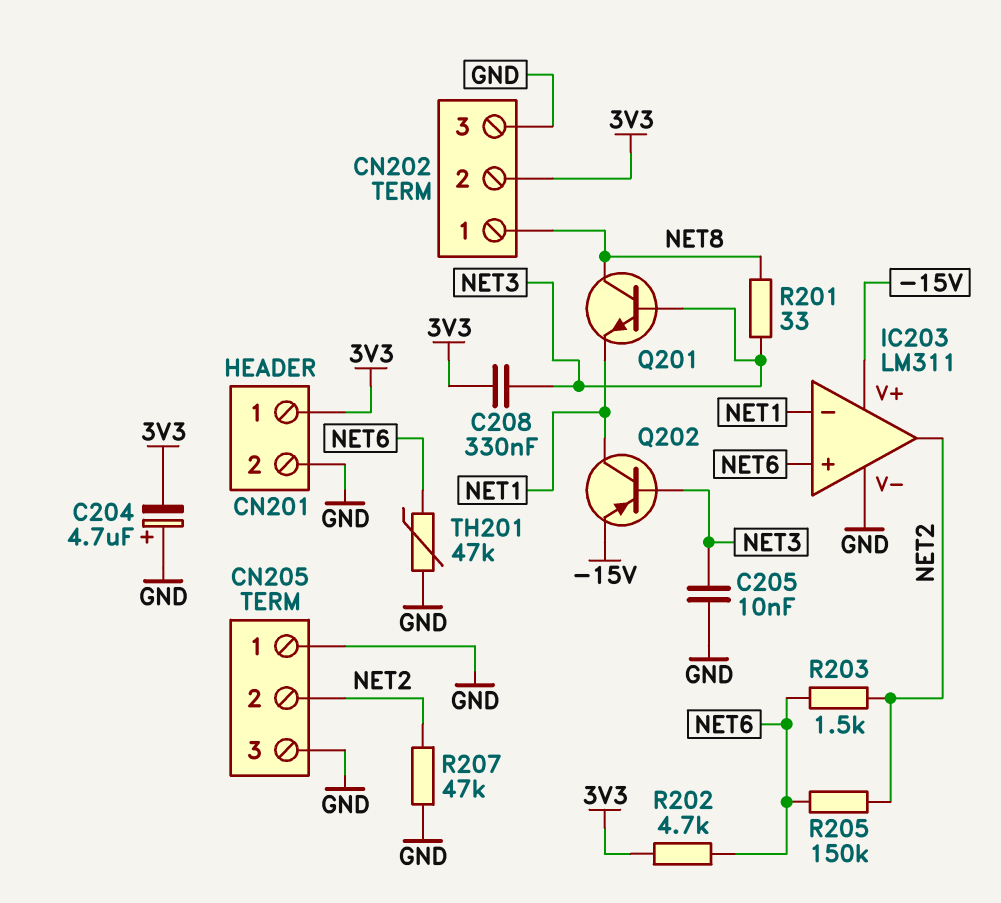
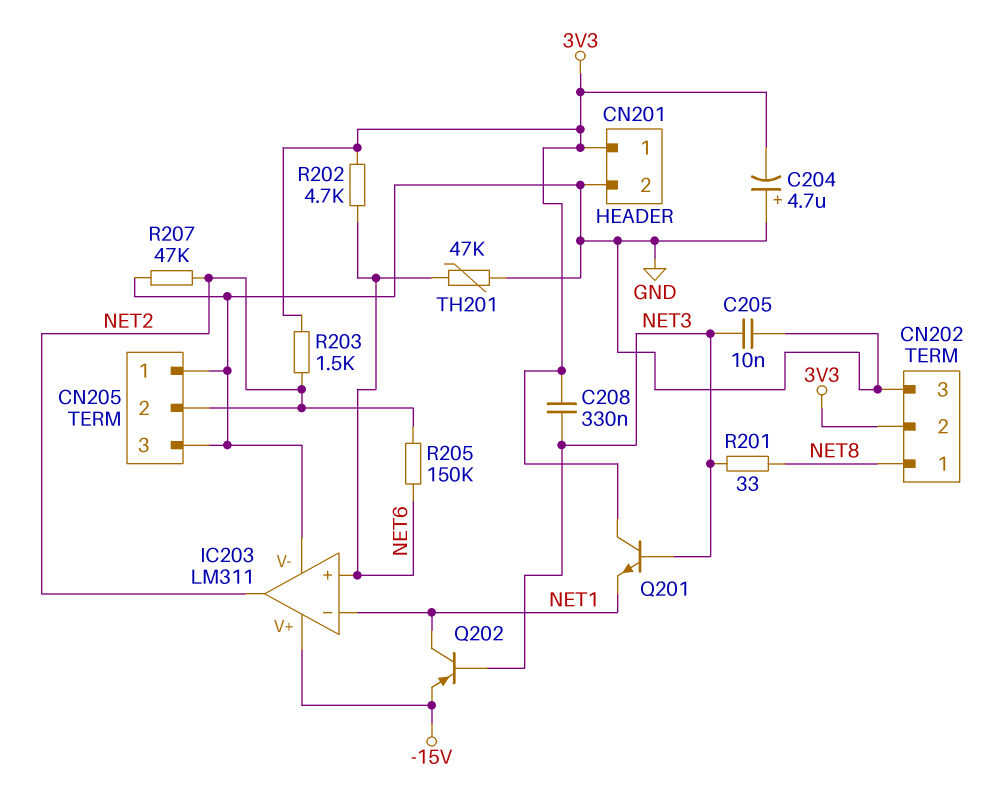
Q201: NPN (B NET3, C NET8, E NET1) -> NPN (B NET3, C 3V3, E NET1)
R203: 1.5k (NET2, NET6) -> 1.5k (3V3, NET2)

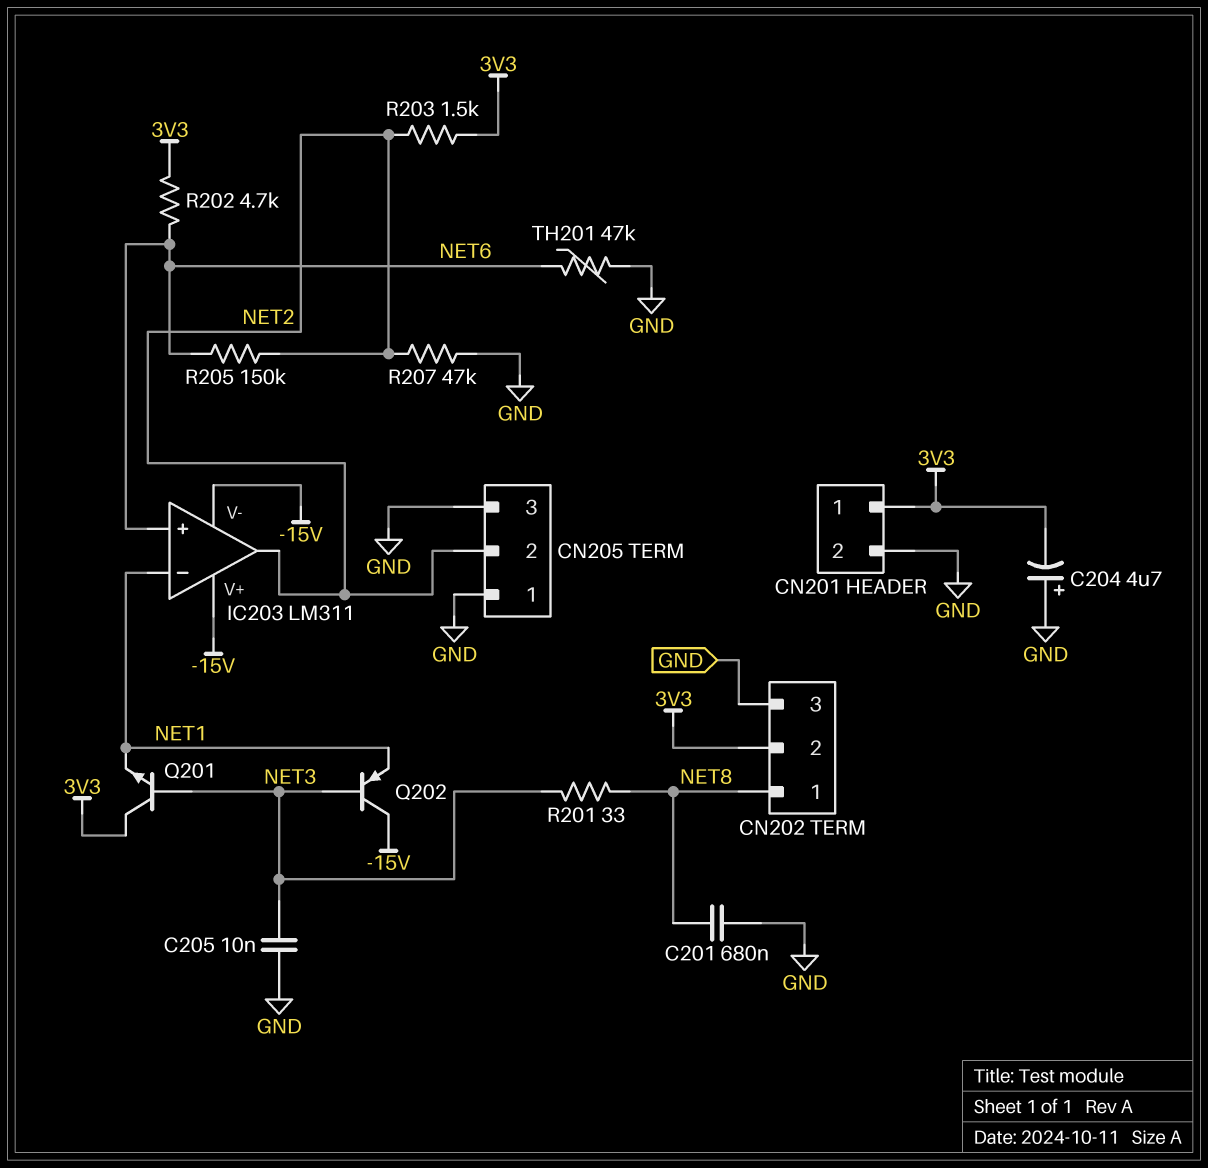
C201: none -> 680nF (GND, NET8)
C208: 330nF (3V3, NET3) -> none
IC203 pin V-: GND -> -15V
Q202: PNP (B NET3, C NET1, E -15V) -> PNP (B NET3, C -15V, E NET1)

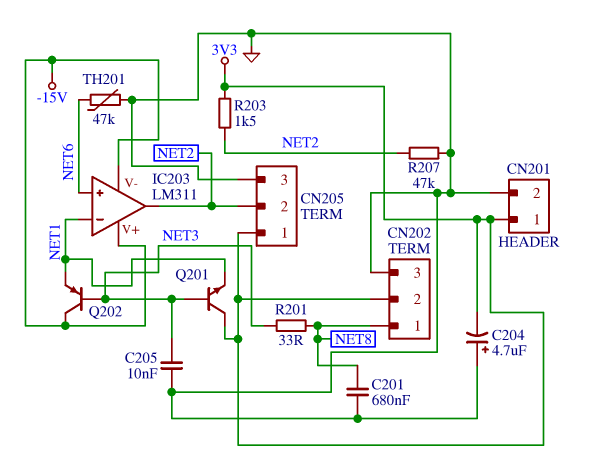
CN205 pin 1: GND -> 3V3
R202: 4.7k (3V3, NET6) -> none
R205: 150k (NET2, NET6) -> none

